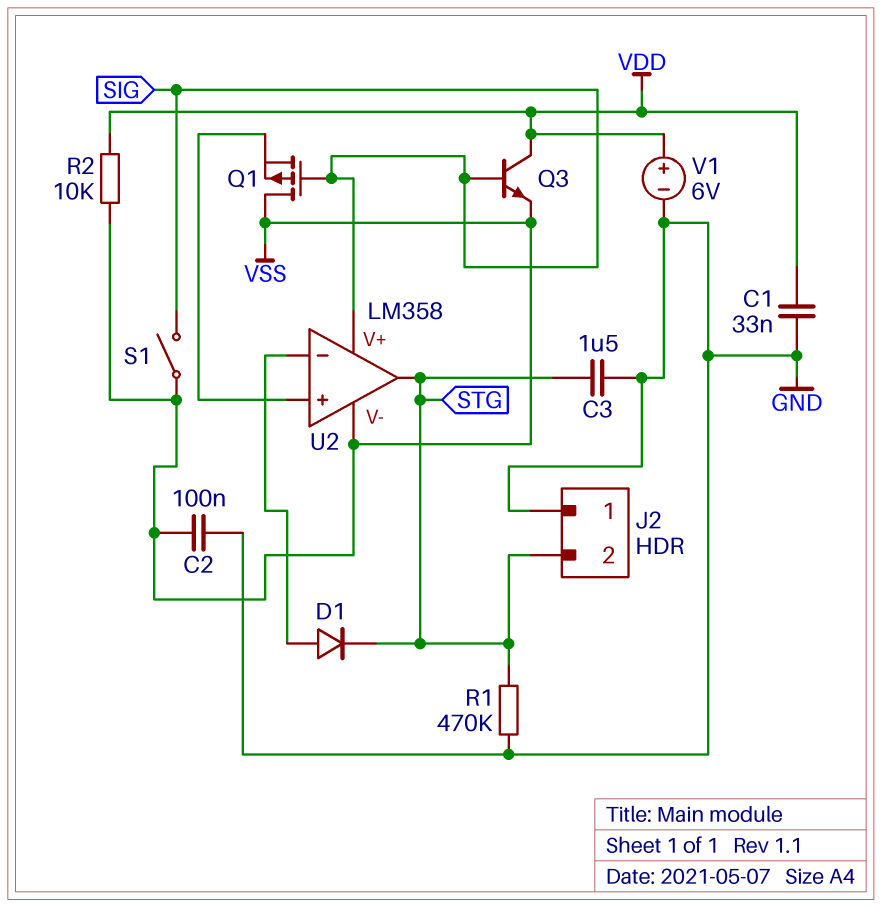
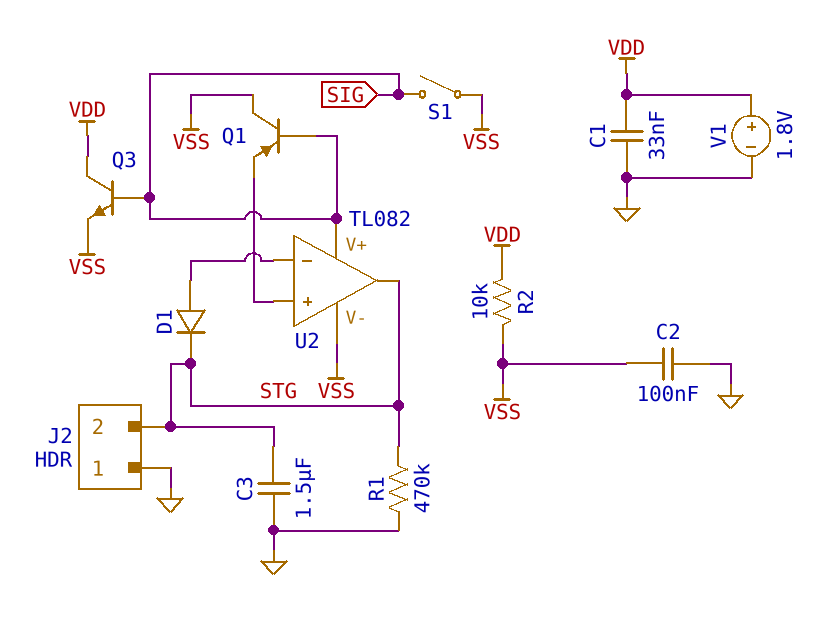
Q1: PMOS (G SIG, D VSS, S U2/in+) -> PNP (B SIG, C VSS, E U2/in+)
U2: LM358 -> TL082
V1: 6V (plus VDD, minus GND) -> 1.8V (plus VDD, minus GND)

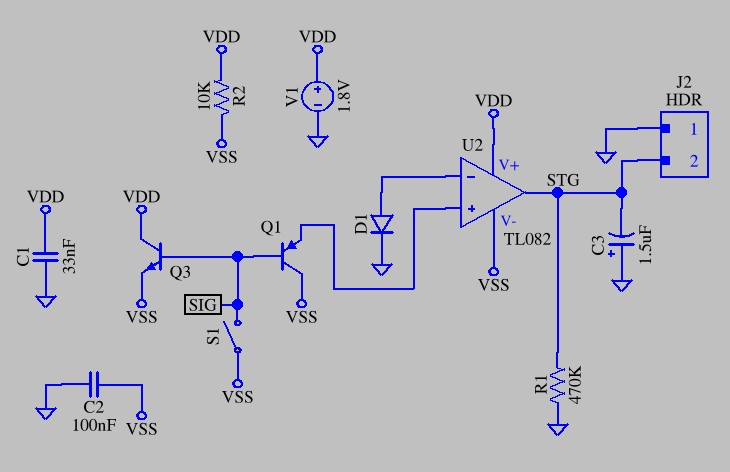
C3: 1.5uF (GND, STG) -> 1.5uF (plus GND, minus STG)
D1: diode (A U2/in-, K STG) -> diode (A U2/in-, K GND)
U2 pin V+: SIG -> VDD

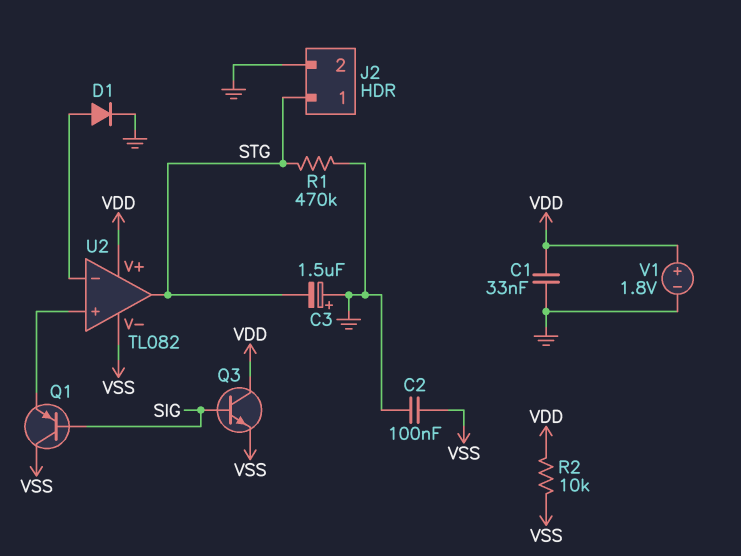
J2 pin 1: GND -> STG
J2 pin 2: STG -> GND
S1: switch (SIG, VSS) -> none

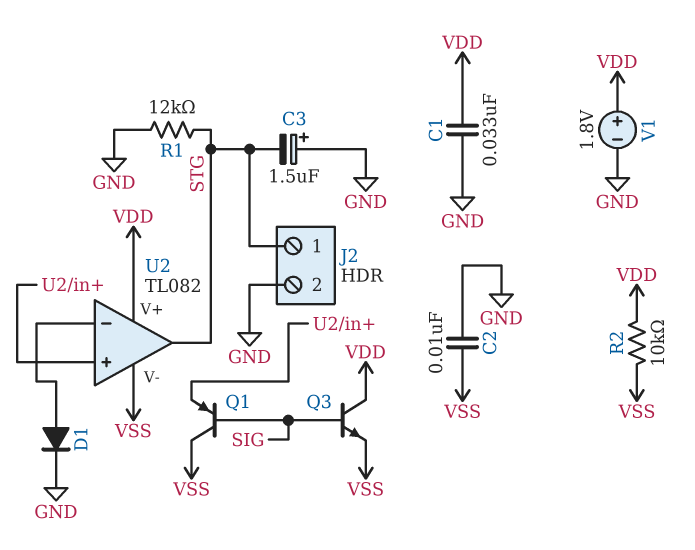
C2: 100nF (GND, VSS) -> 10nF (GND, VSS)
R1: 470k (GND, STG) -> 12k (GND, STG)

